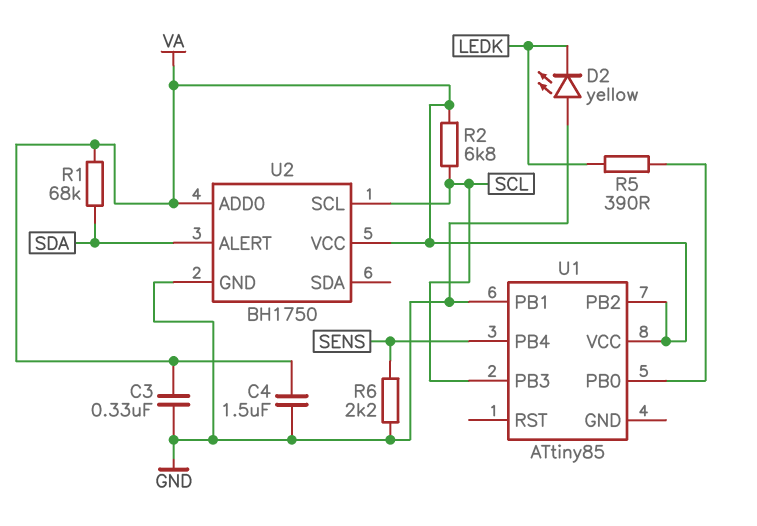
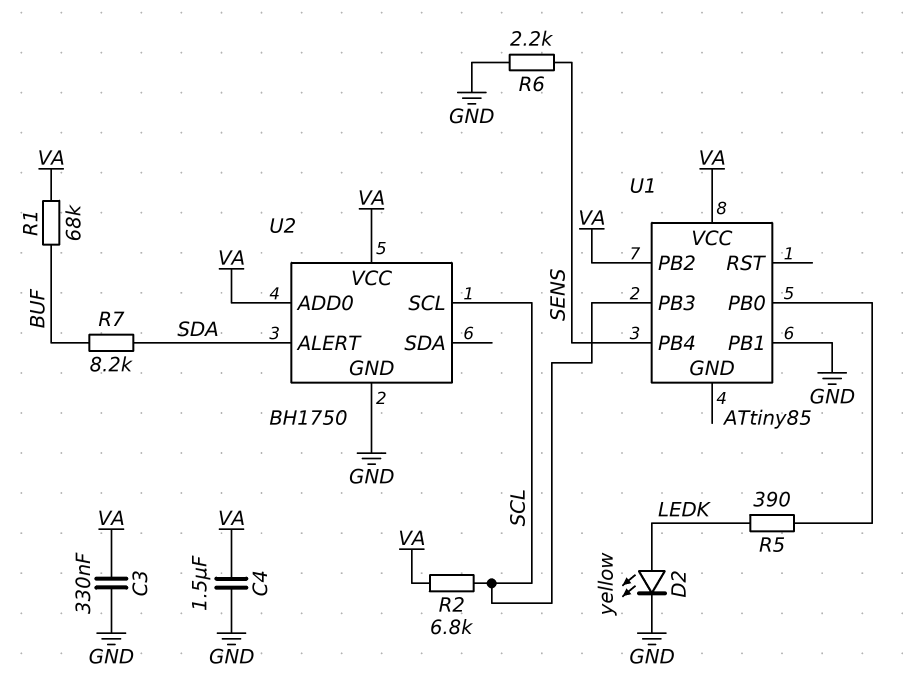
D2: LED yellow (A GND, K LEDK) -> LED yellow (A LEDK, K GND)
R1: 68k (SDA, VA) -> 68k (BUF, VA)
R7: none -> 8.2k (BUF, SDA)

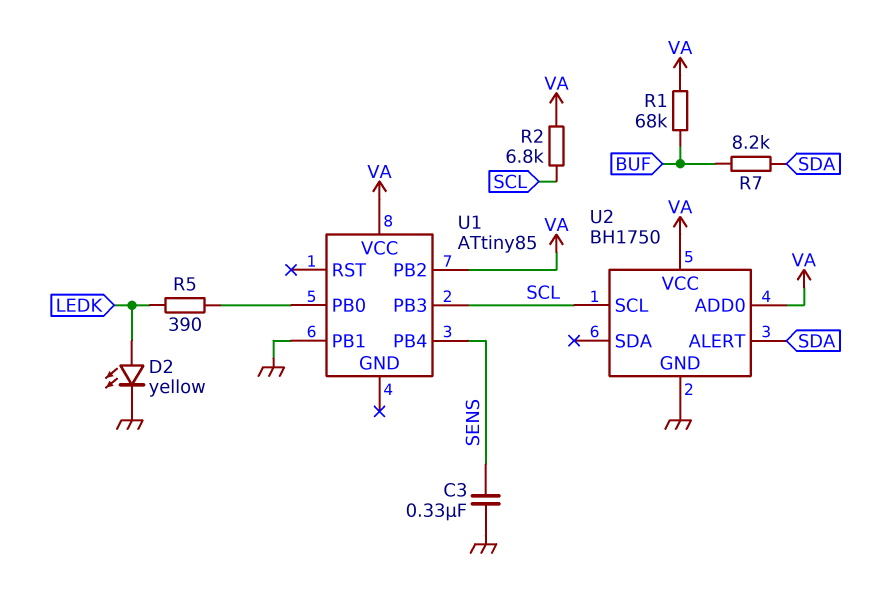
C3: 330nF (GND, VA) -> 330nF (GND, SENS)
C4: 1.5uF (GND, VA) -> none
R6: 2.2k (GND, SENS) -> none

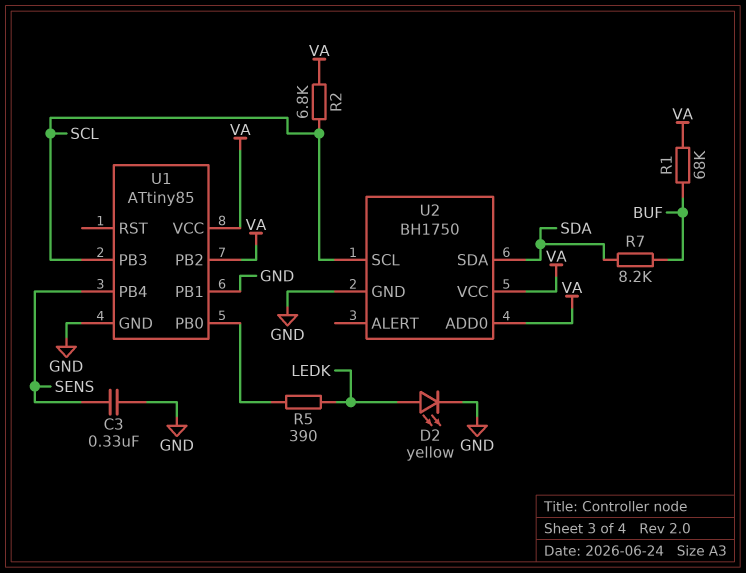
U1 pin GND: none -> GND
U2 pin ALERT: SDA -> none
U2 pin SDA: none -> SDA

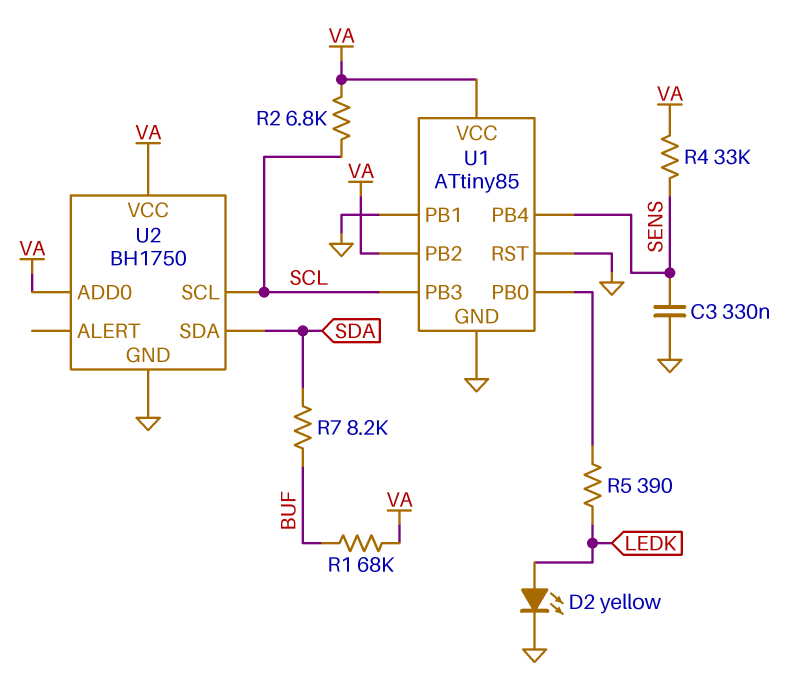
R4: none -> 33k (SENS, VA)
U1 pin RST: none -> GND

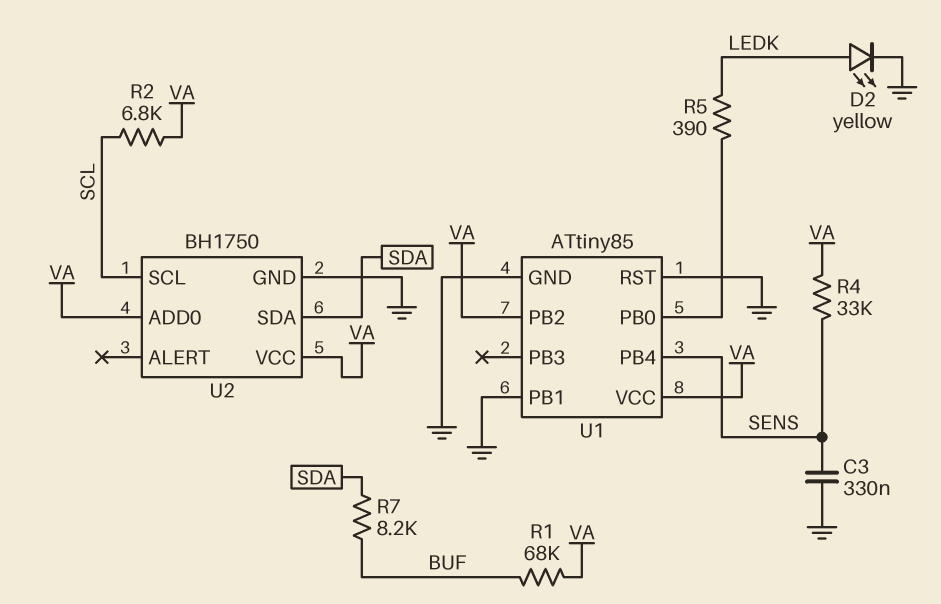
U1 pin PB3: SCL -> none

